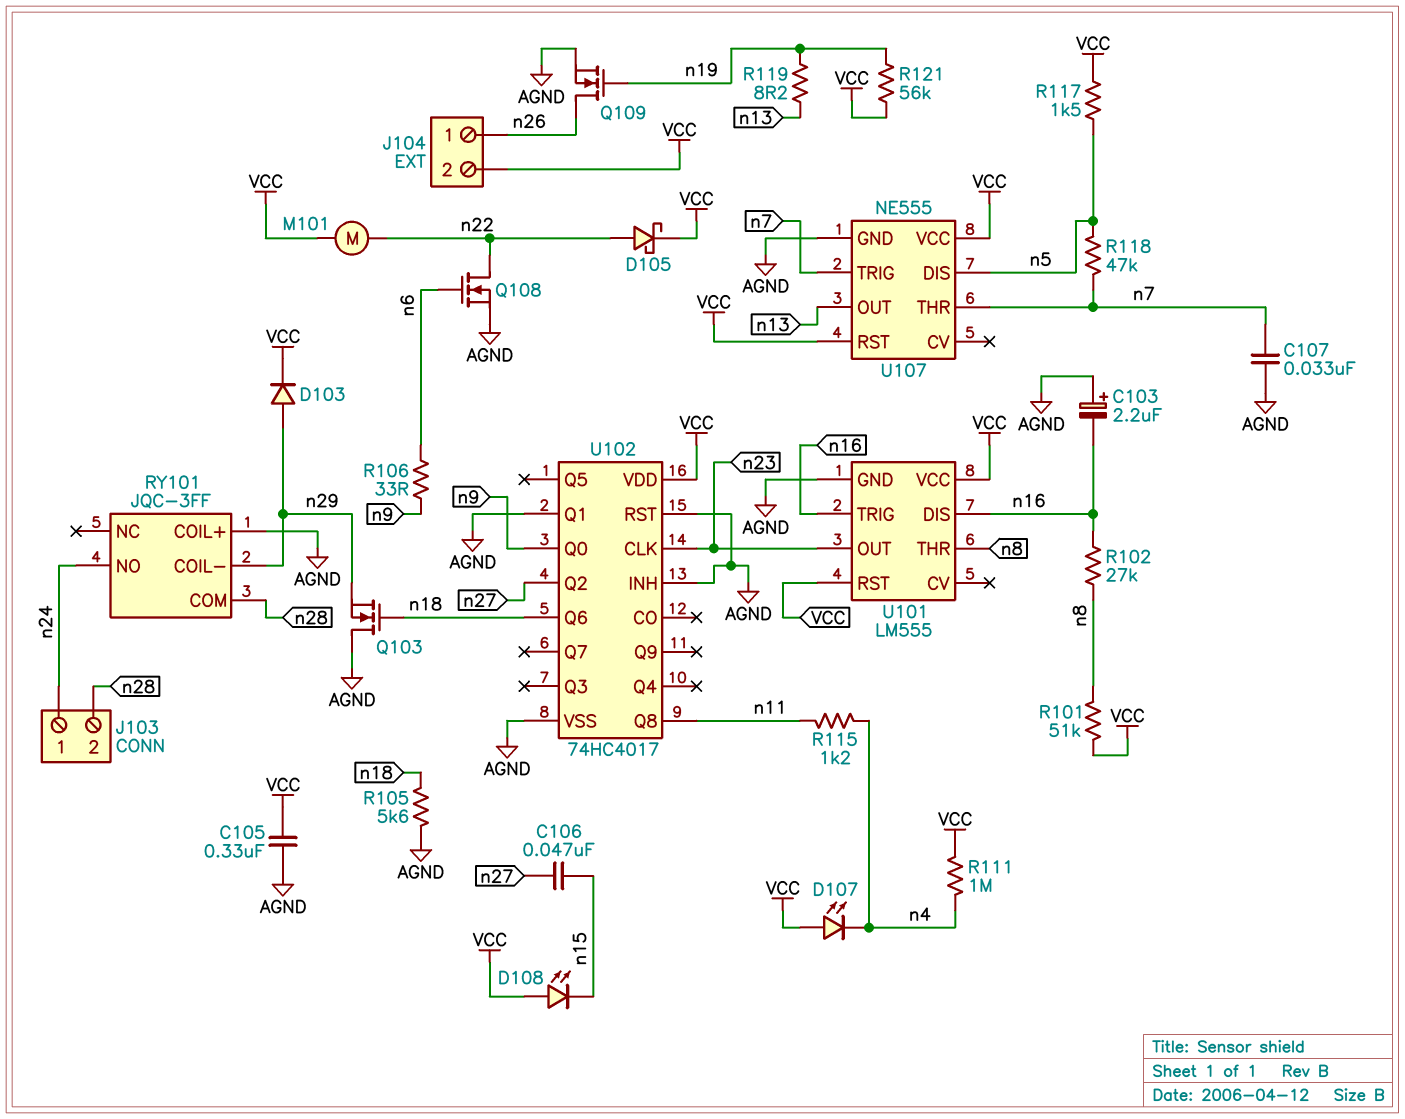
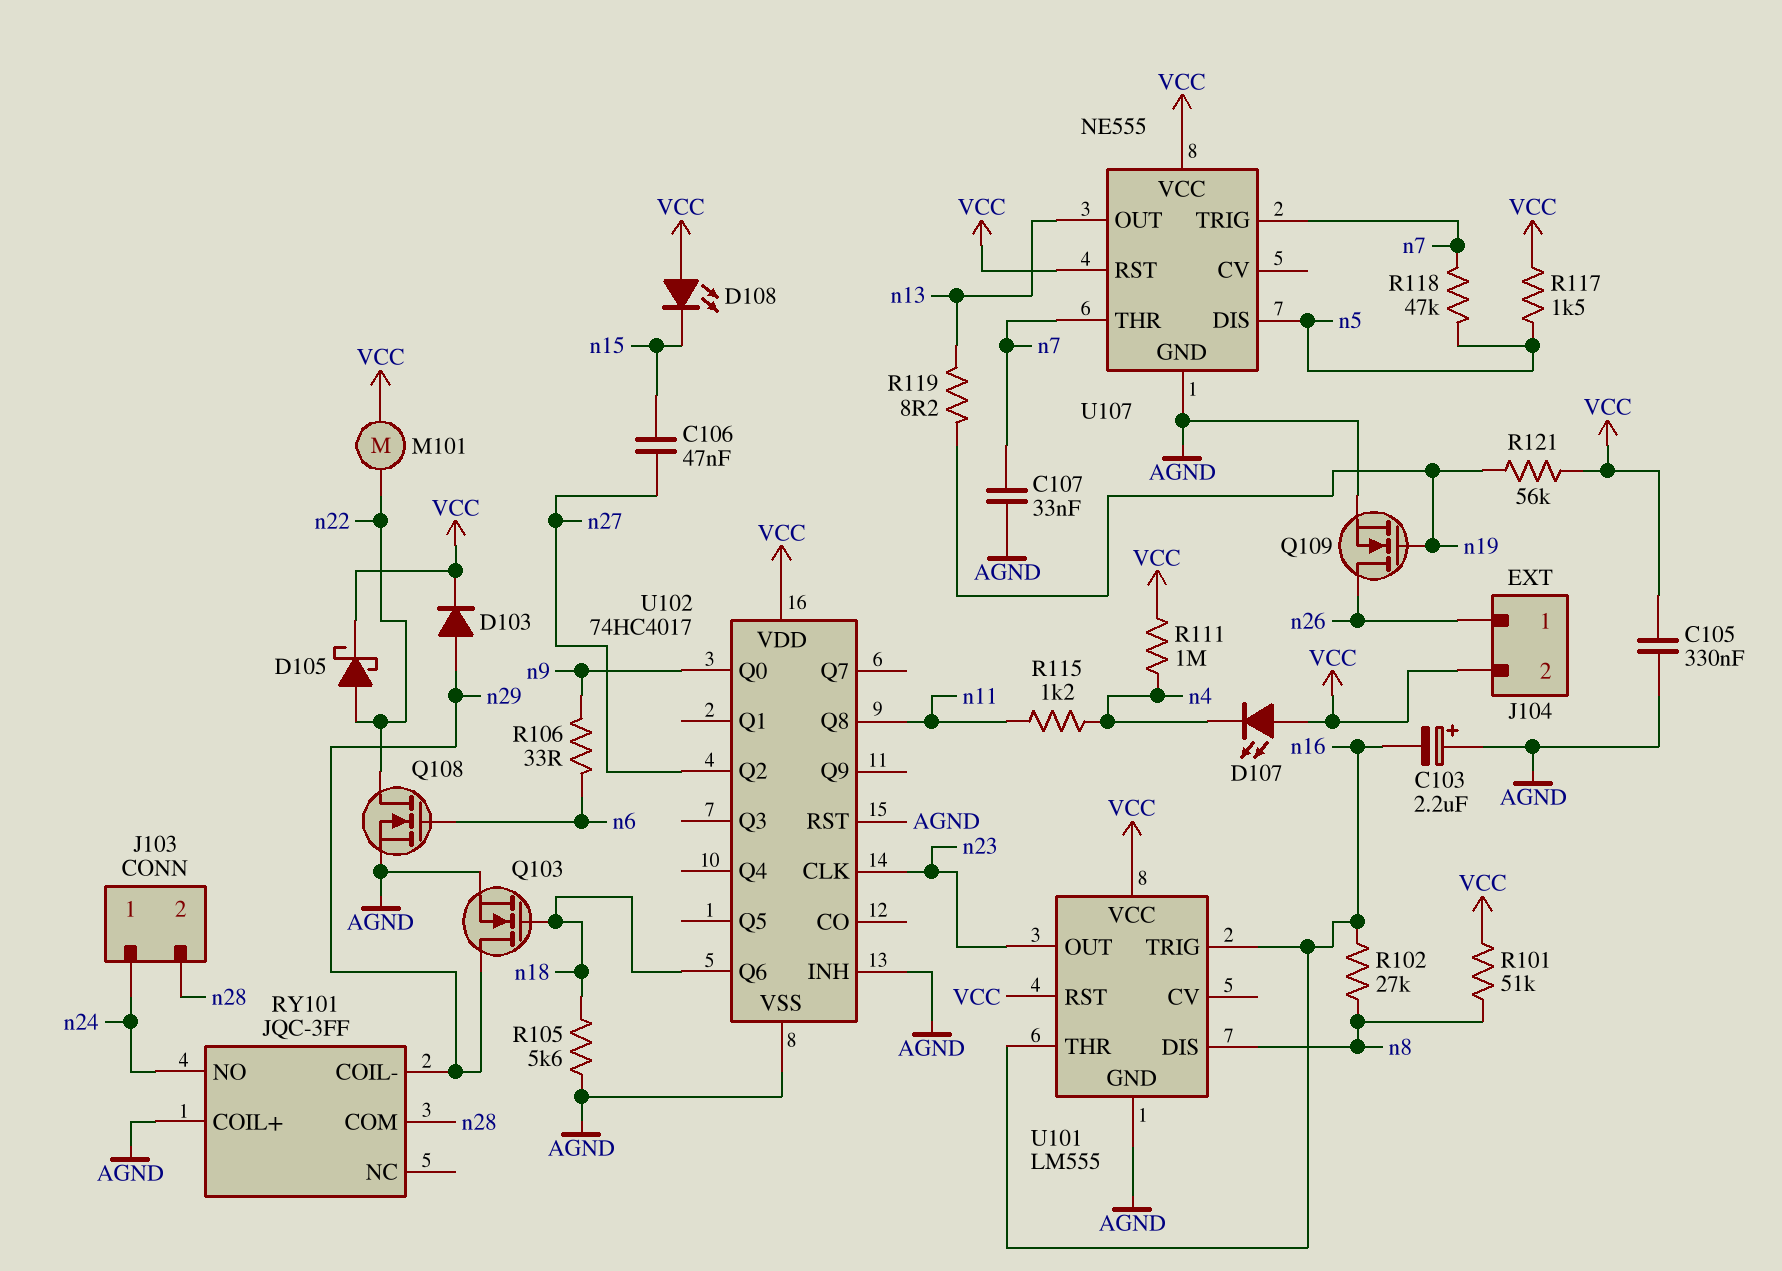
Q103: NMOS (G n18, D AGND, S n29) -> NMOS (G n18, D n29, S AGND)
U101 pin DIS: n16 -> n8
U101 pin THR: n8 -> n16
U102 pin Q1: AGND -> none

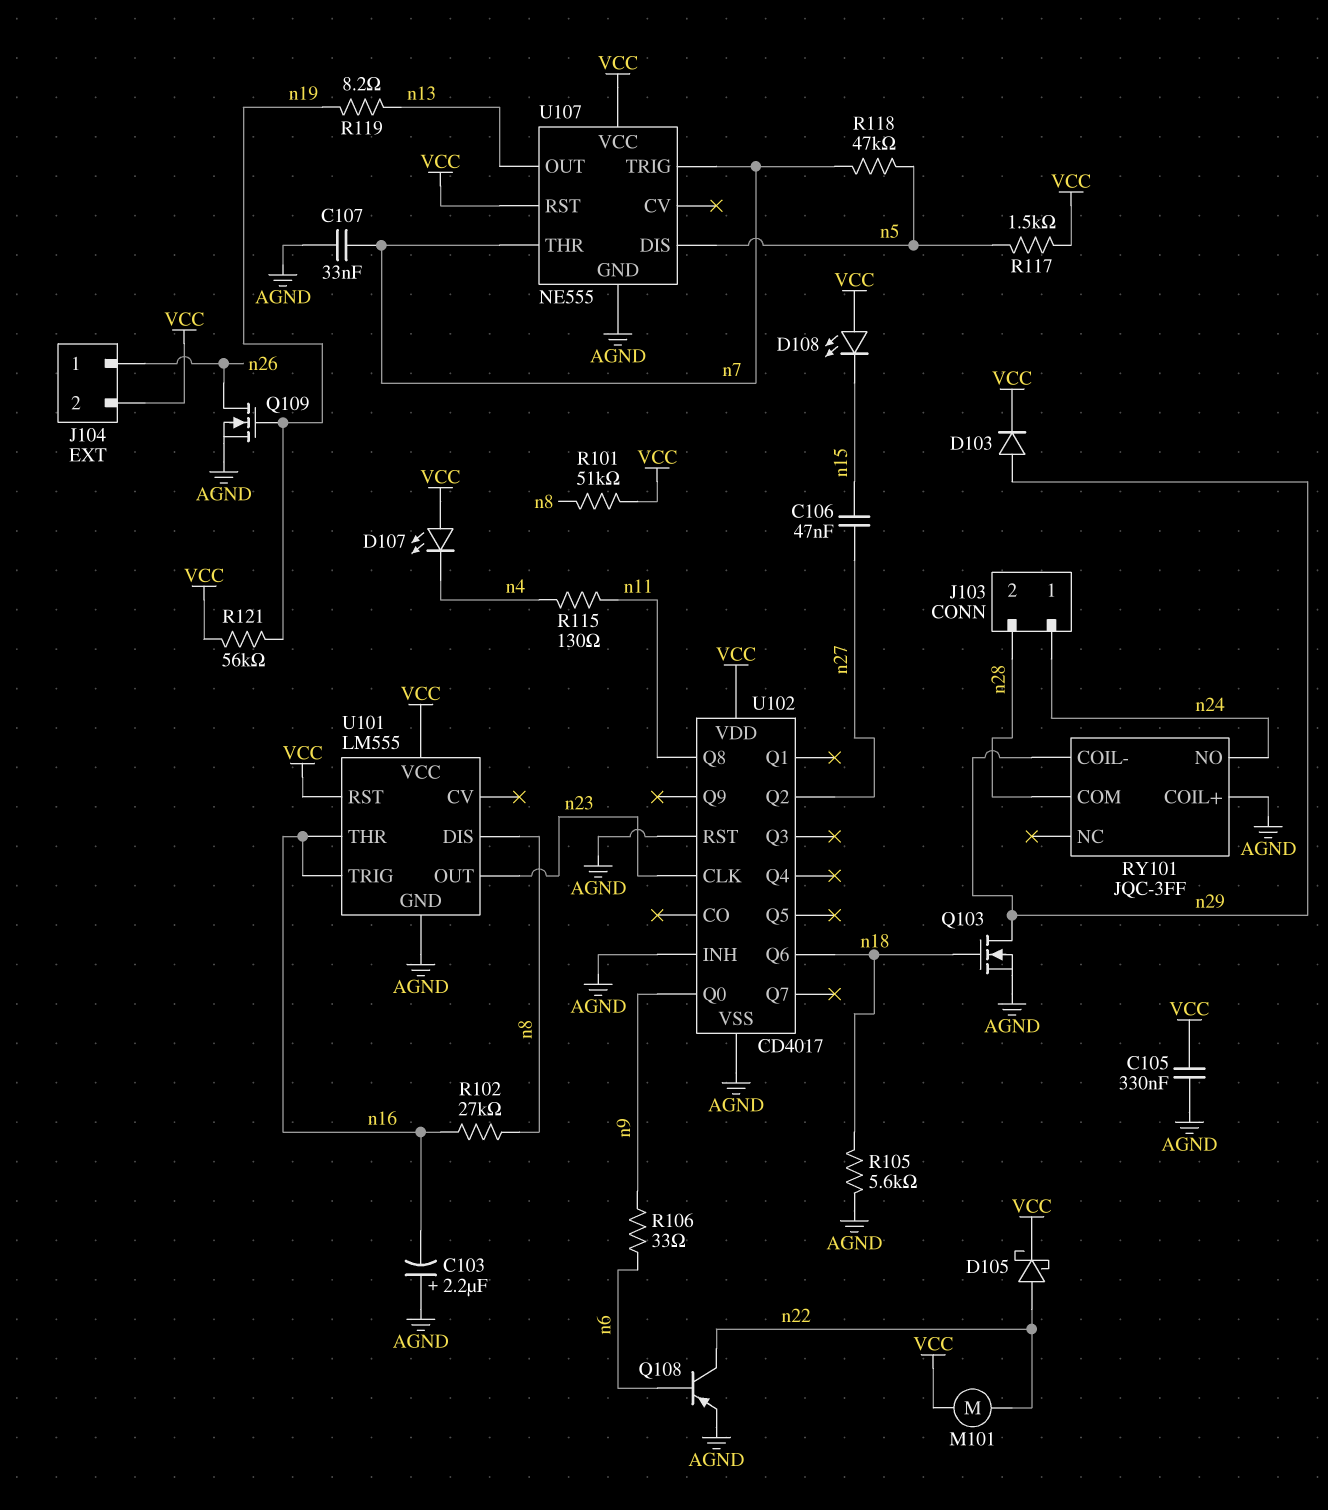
Q108: NMOS (G n6, D n22, S AGND) -> PNP (B n6, C n22, E AGND)
R111: 1M (VCC, n4) -> none
R115: 1.2k (n4, n11) -> 130 (n4, n11)
U102: 74HC4017 -> CD4017

